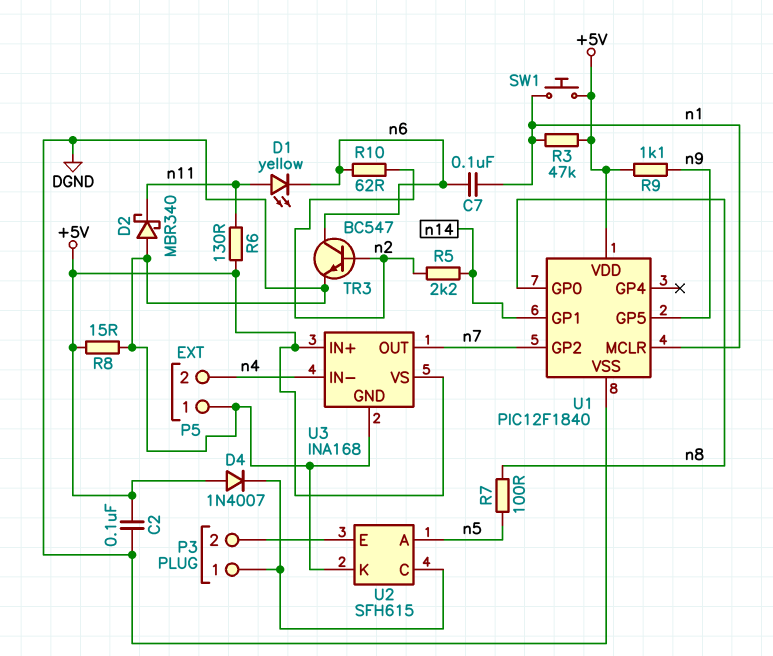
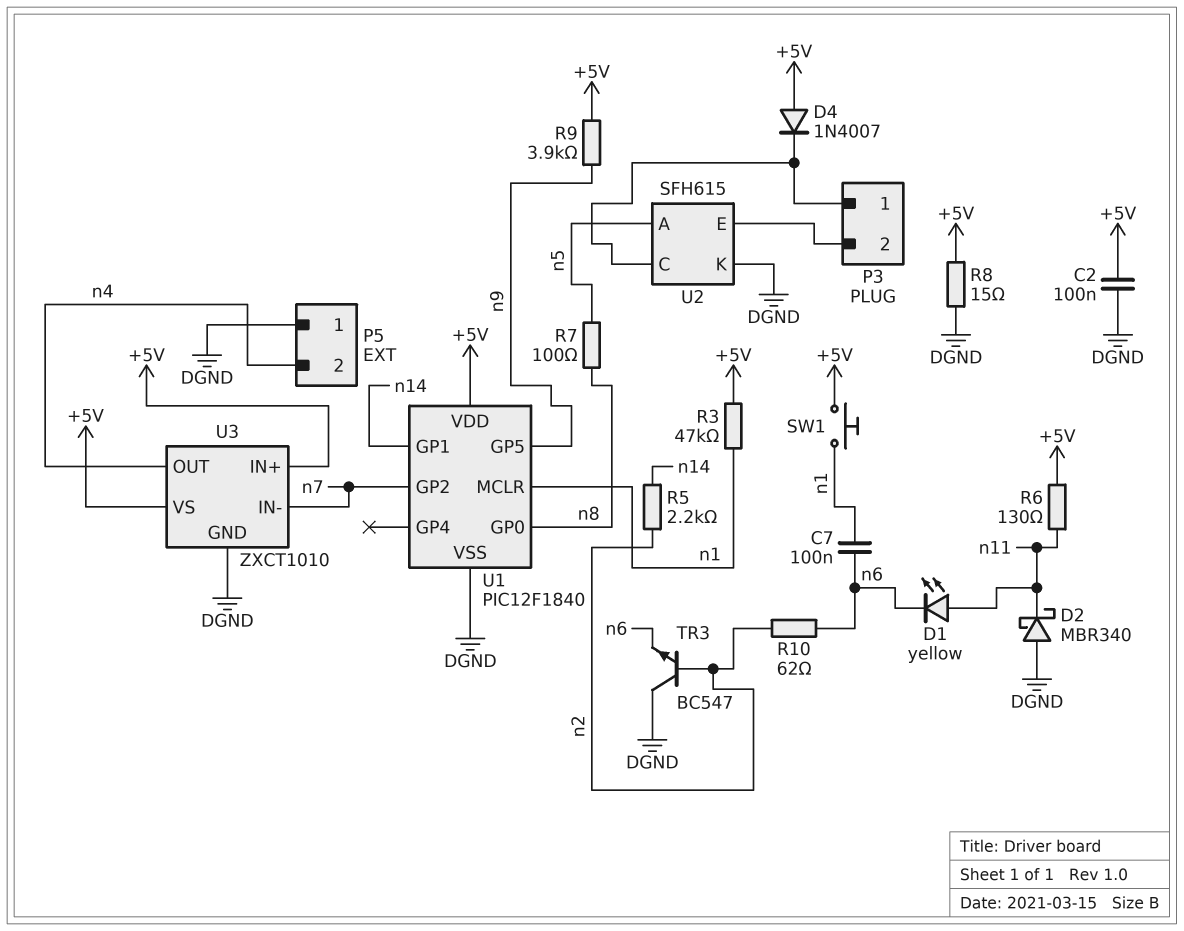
R9: 1.1k (+5V, n9) -> 3.9k (+5V, n9)
TR3: NPN BC547 (B n2, C n6, E DGND) -> NPN BC547 (B n2, C DGND, E n6)
U3: INA168 -> ZXCT1010
U3 pin IN-: n4 -> n7
U3 pin OUT: n7 -> n4

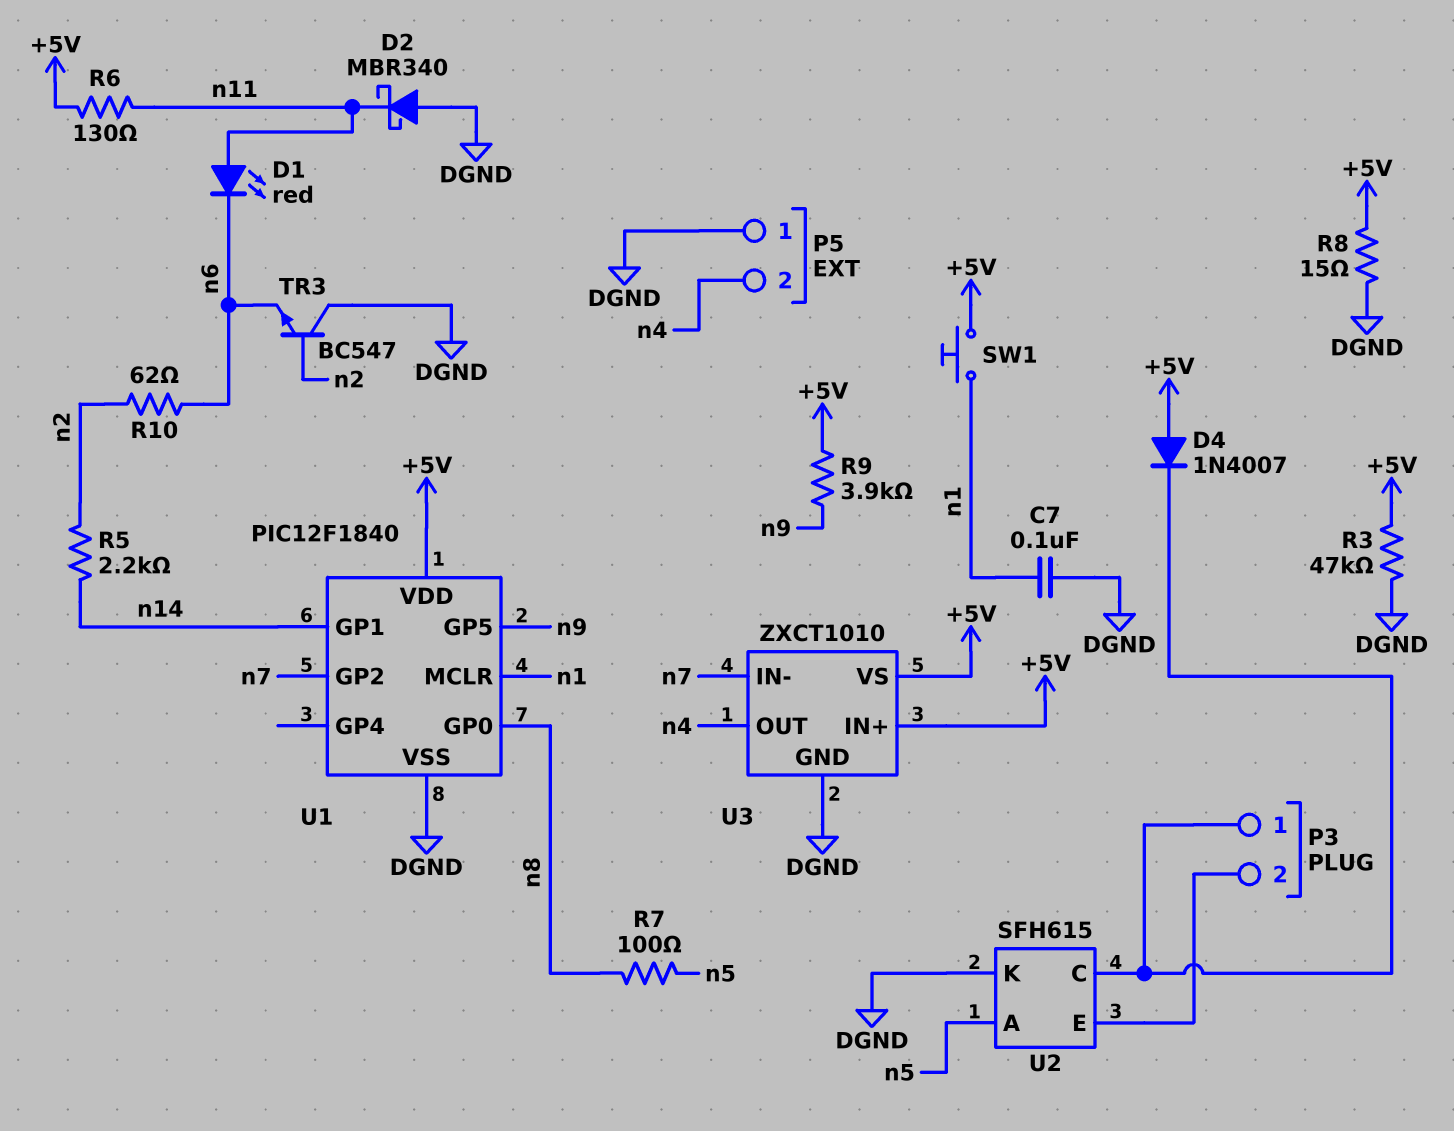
C2: 100nF (+5V, DGND) -> none
C7: 100nF (n1, n6) -> 100nF (DGND, n1)
D1: LED yellow (A n11, K n6) -> LED red (A n11, K n6)
R3: 47k (+5V, n1) -> 47k (+5V, DGND)

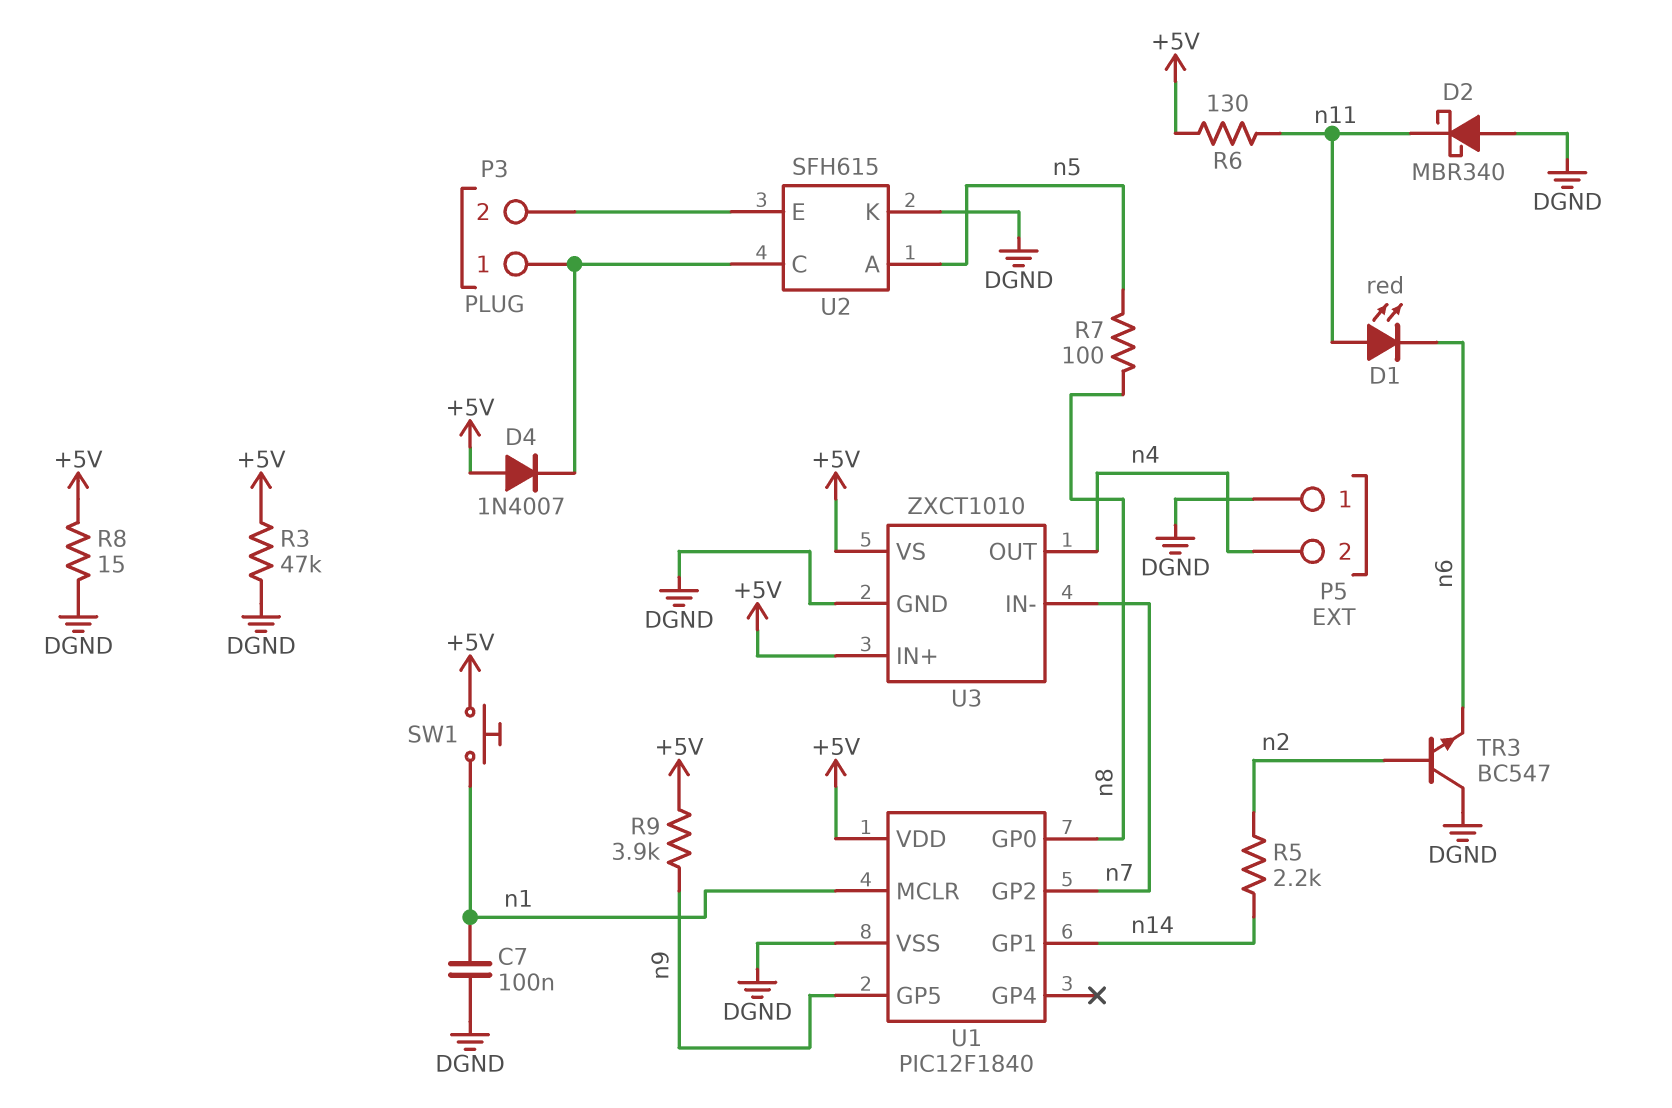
R10: 62 (n2, n6) -> none

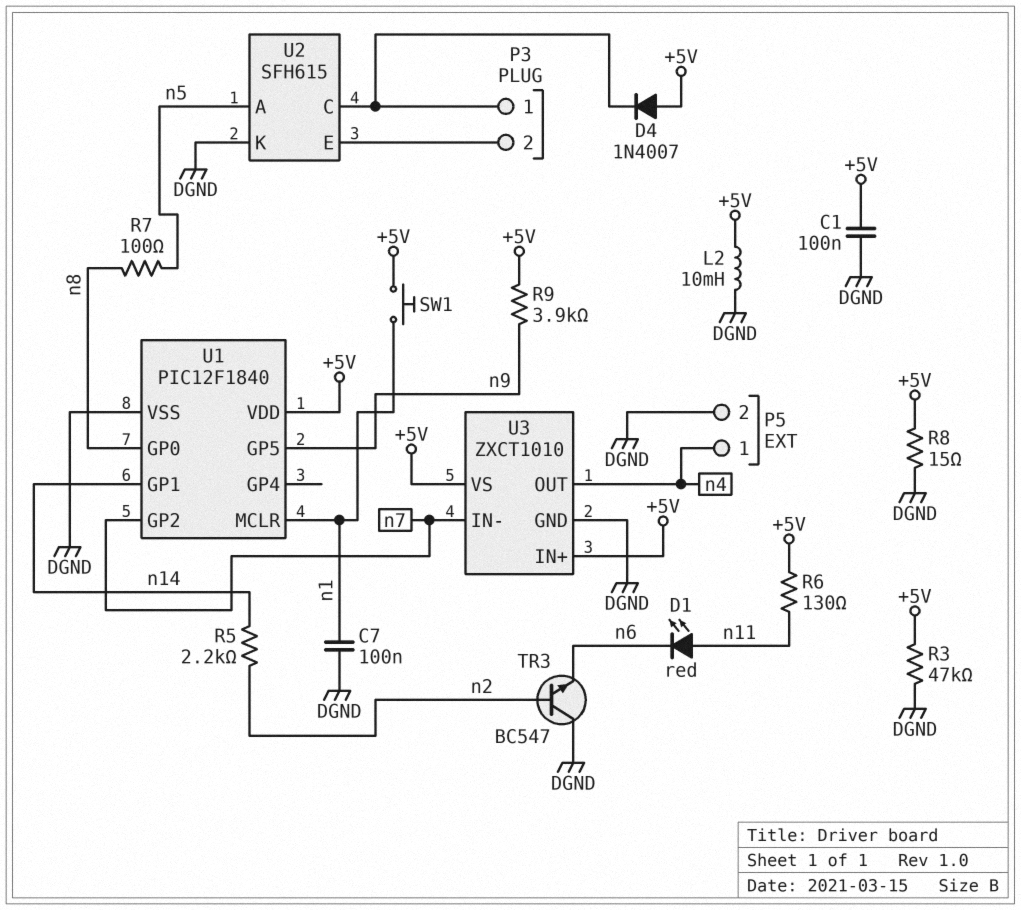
C1: none -> 100nF (+5V, DGND)
D2: schottky MBR340 (A DGND, K n11) -> none
L2: none -> 10mH (+5V, DGND)
P5 pin 1: DGND -> n4
P5 pin 2: n4 -> DGND

